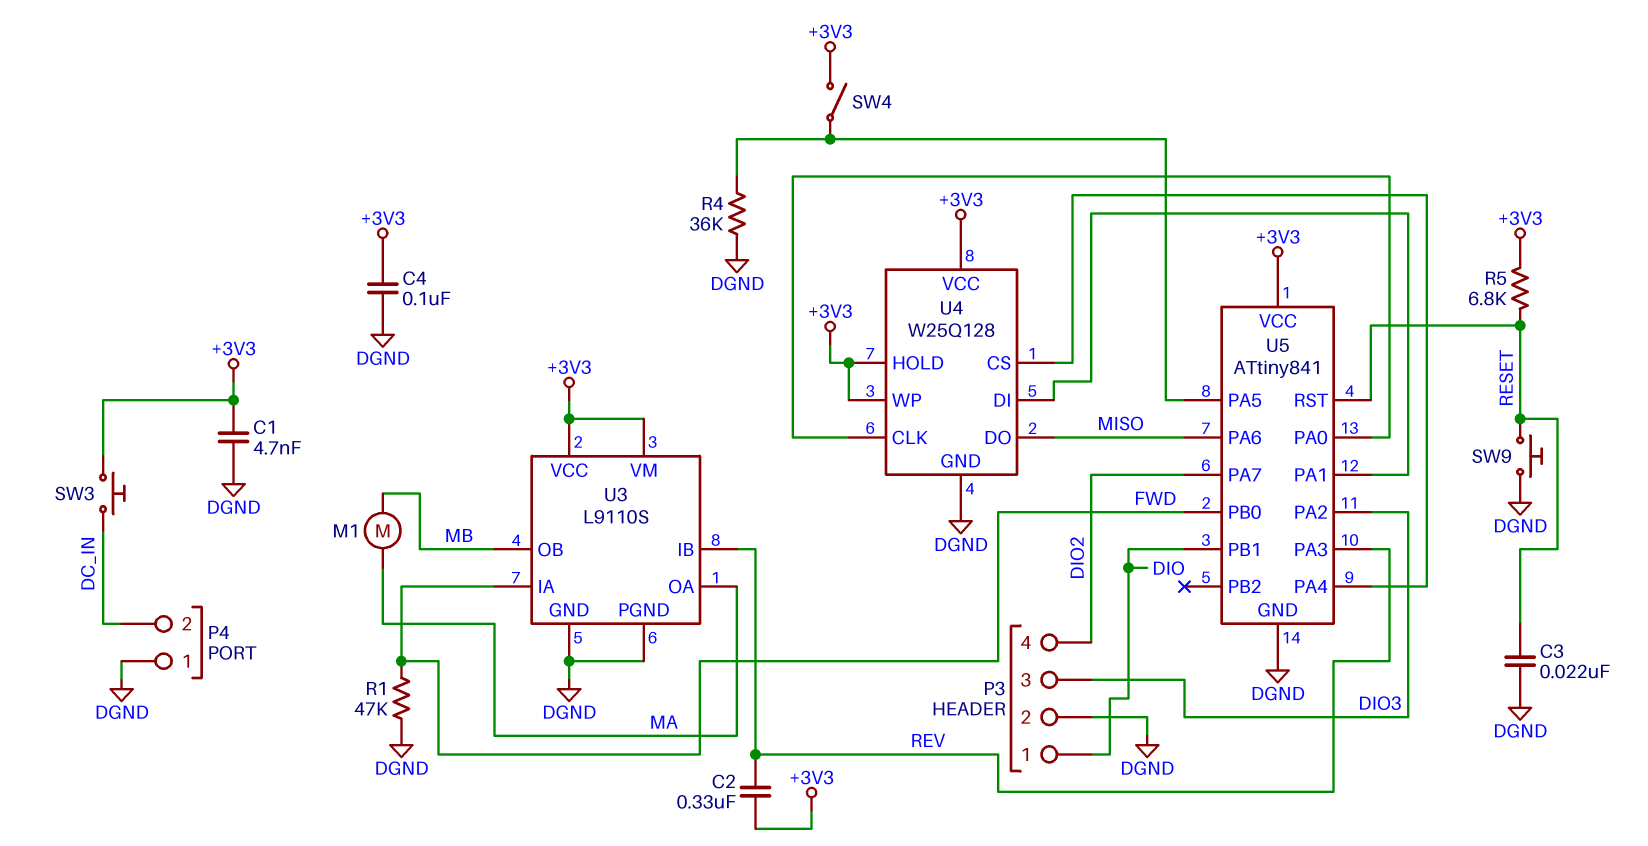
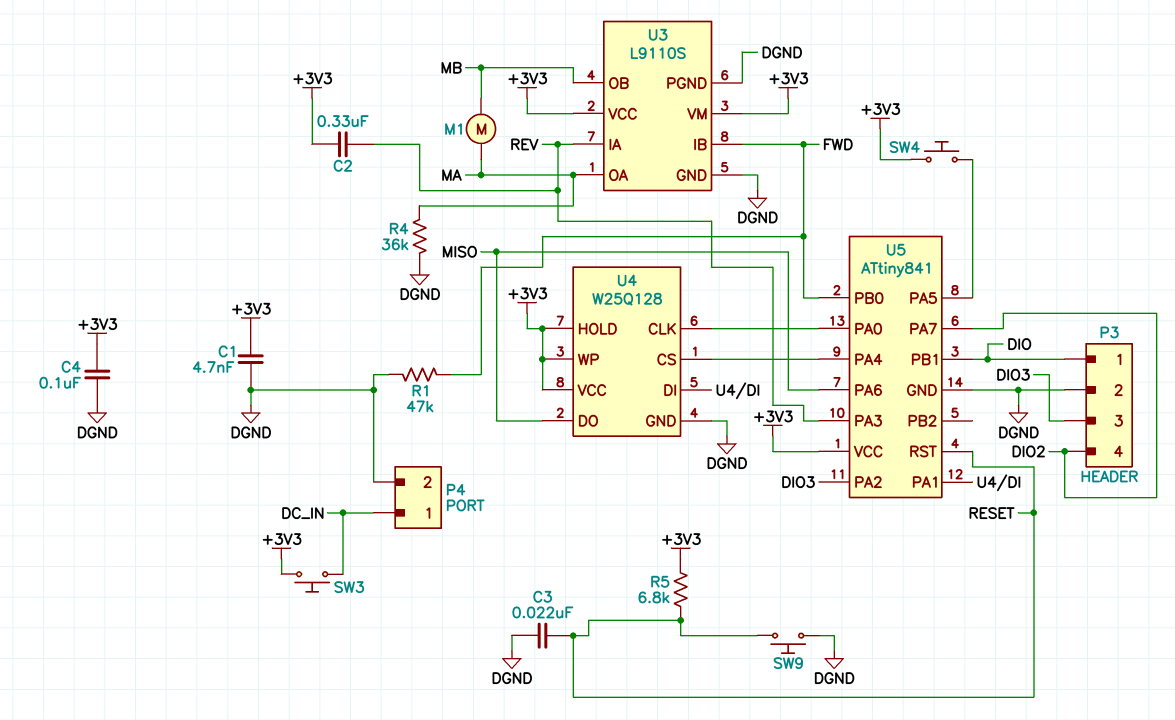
P4 pin 1: DGND -> DC_IN
P4 pin 2: DC_IN -> DGND
R4: 36k (DGND, U5/PA5) -> 36k (DGND, MA)
SW4: switch (+3V3, U5/PA5) -> button (+3V3, U5/PA5)
U3 pin IA: FWD -> REV
U3 pin IB: REV -> FWD

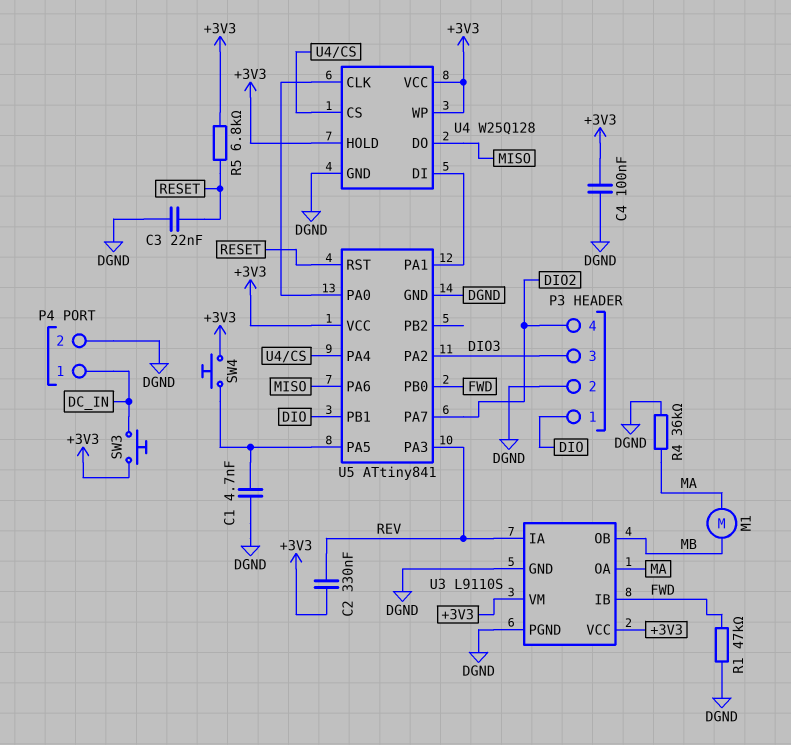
C1: 4.7nF (+3V3, DGND) -> 4.7nF (DGND, U5/PA5)
SW9: button (DGND, RESET) -> none

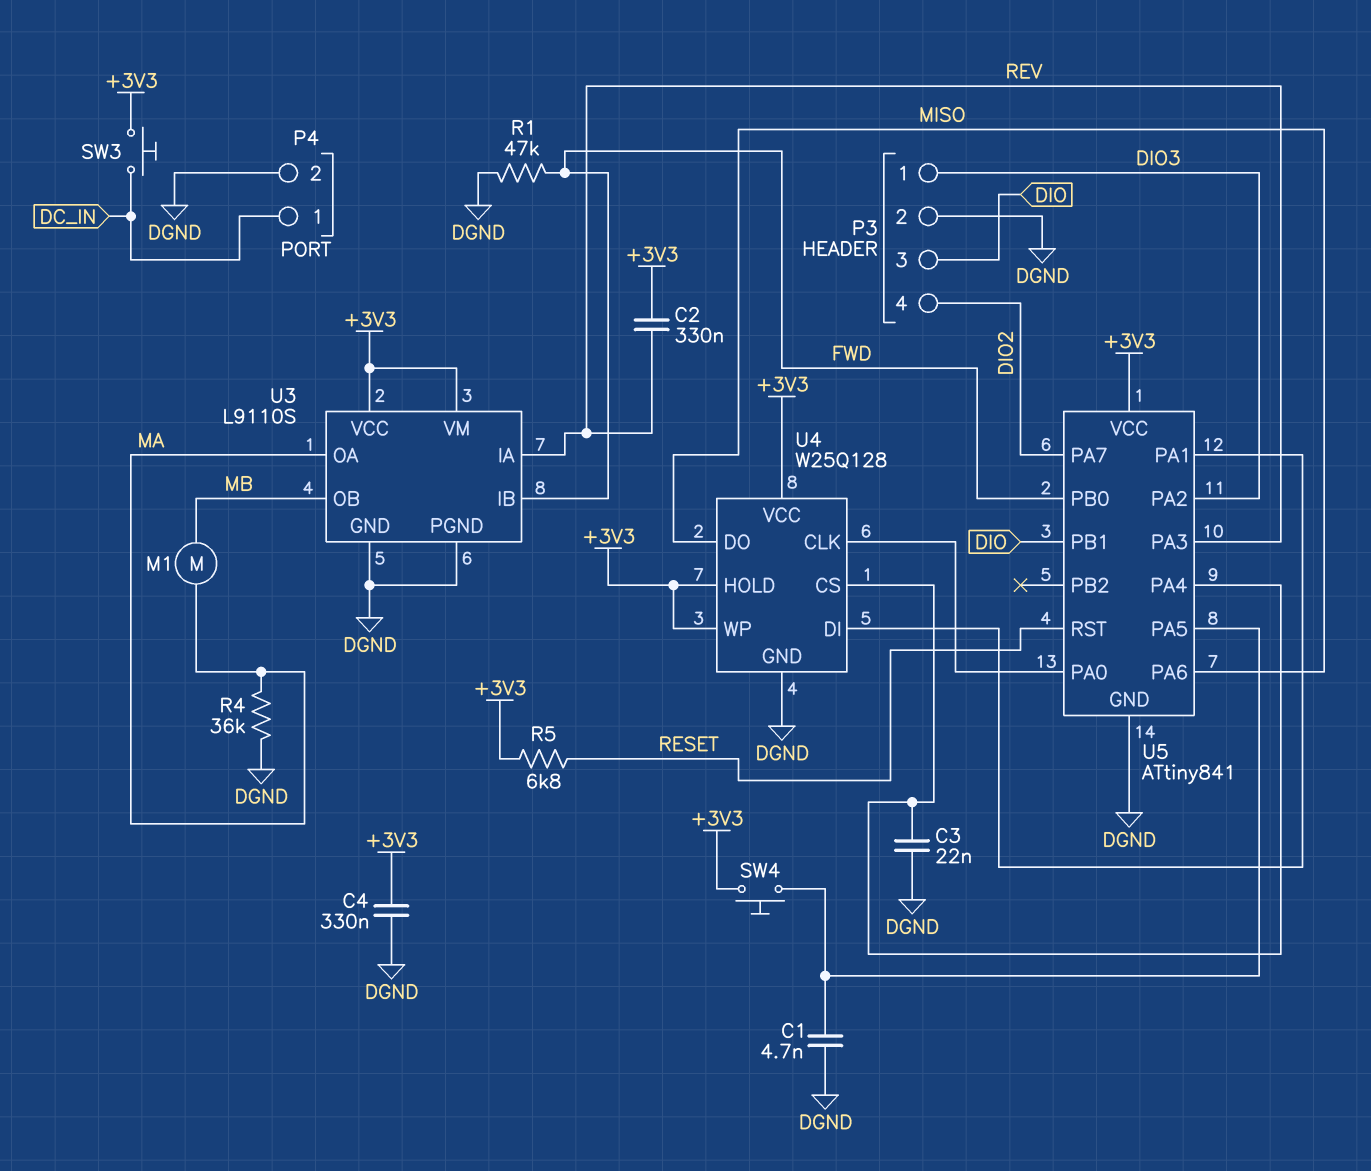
C3: 22nF (DGND, RESET) -> 22nF (DGND, U4/CS)
C4: 100nF (+3V3, DGND) -> 330nF (+3V3, DGND)
P3 pin 1: DIO -> DIO3
P3 pin 3: DIO3 -> DIO

